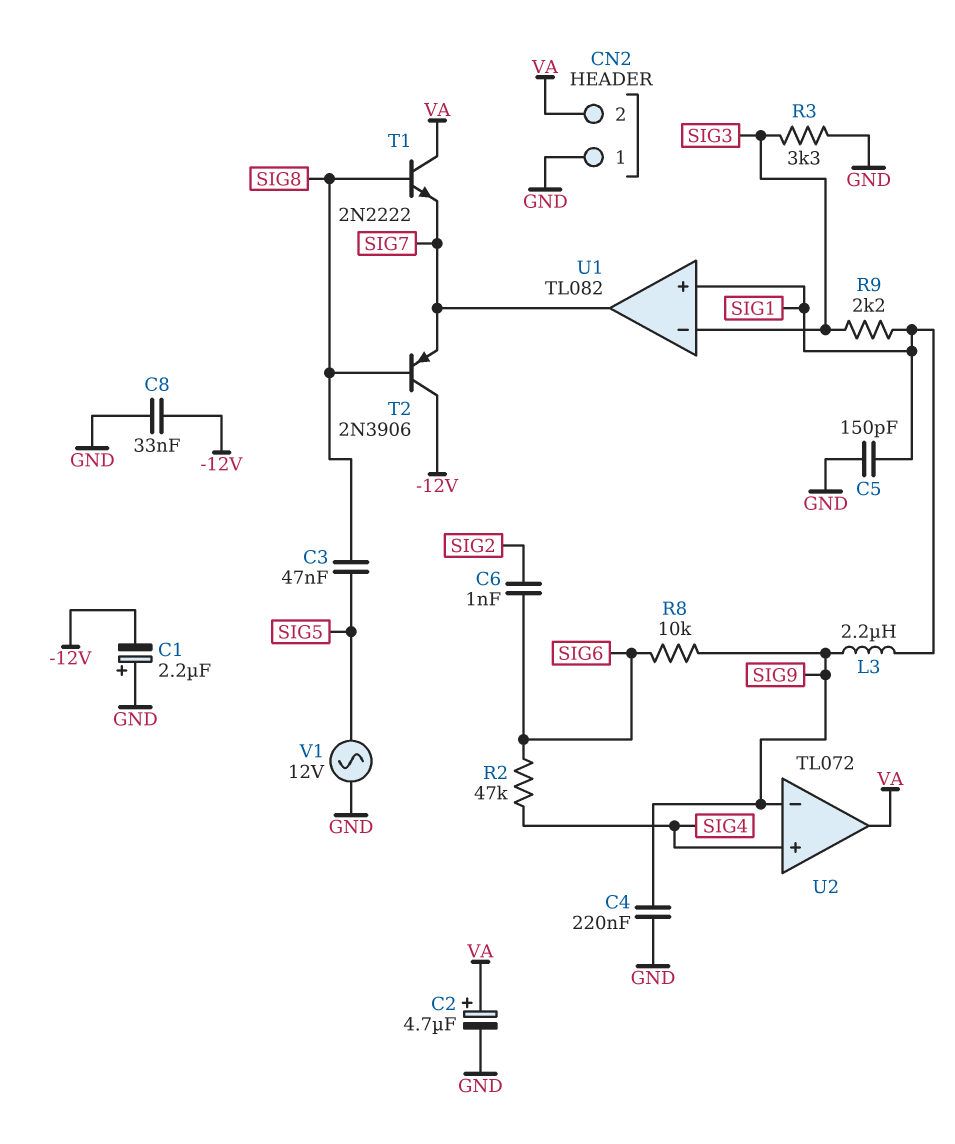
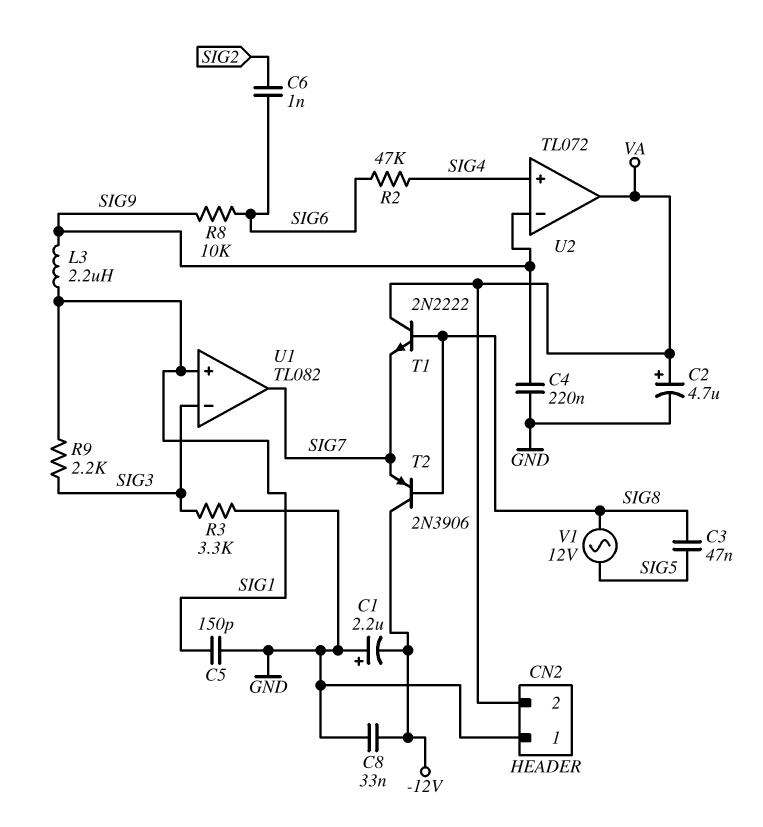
V1: AC 12V (GND, SIG5) -> AC 12V (SIG5, SIG8)

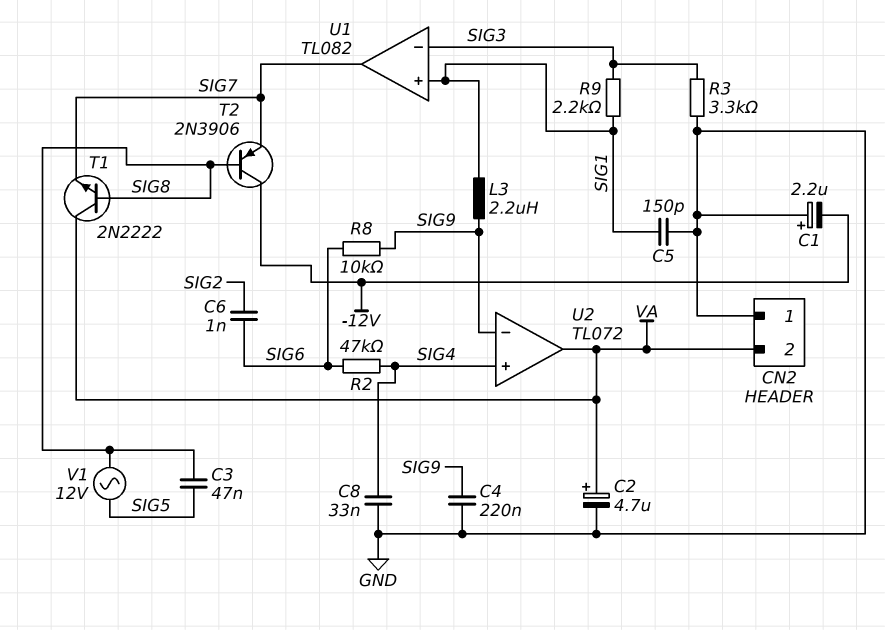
C8: 33nF (-12V, GND) -> 33nF (GND, SIG4)

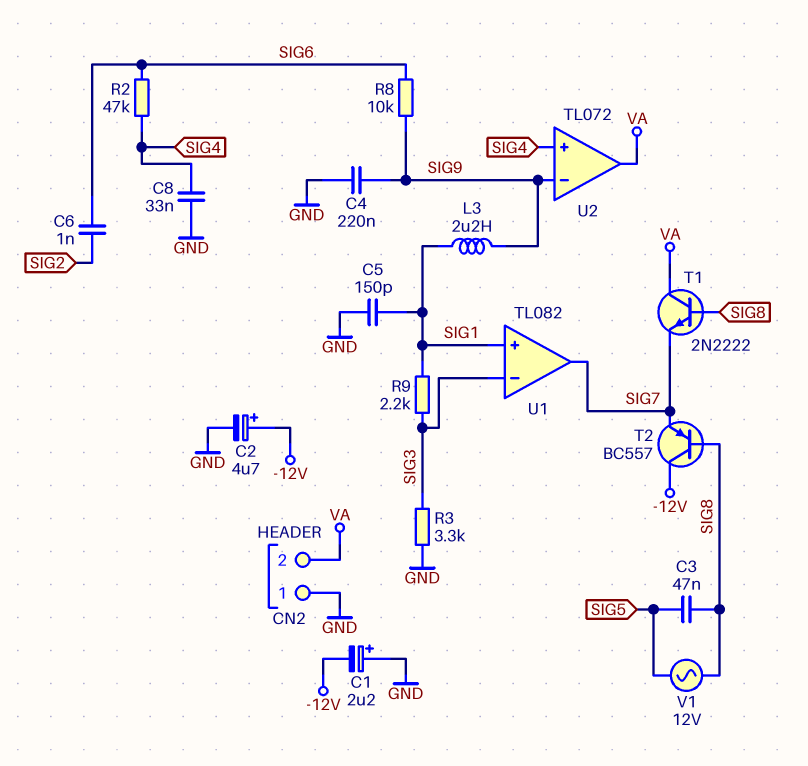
C2: 4.7uF (plus VA, minus GND) -> 4.7uF (plus -12V, minus GND)
T2: PNP 2N3906 (B SIG8, C -12V, E SIG7) -> PNP BC557 (B SIG8, C -12V, E SIG7)

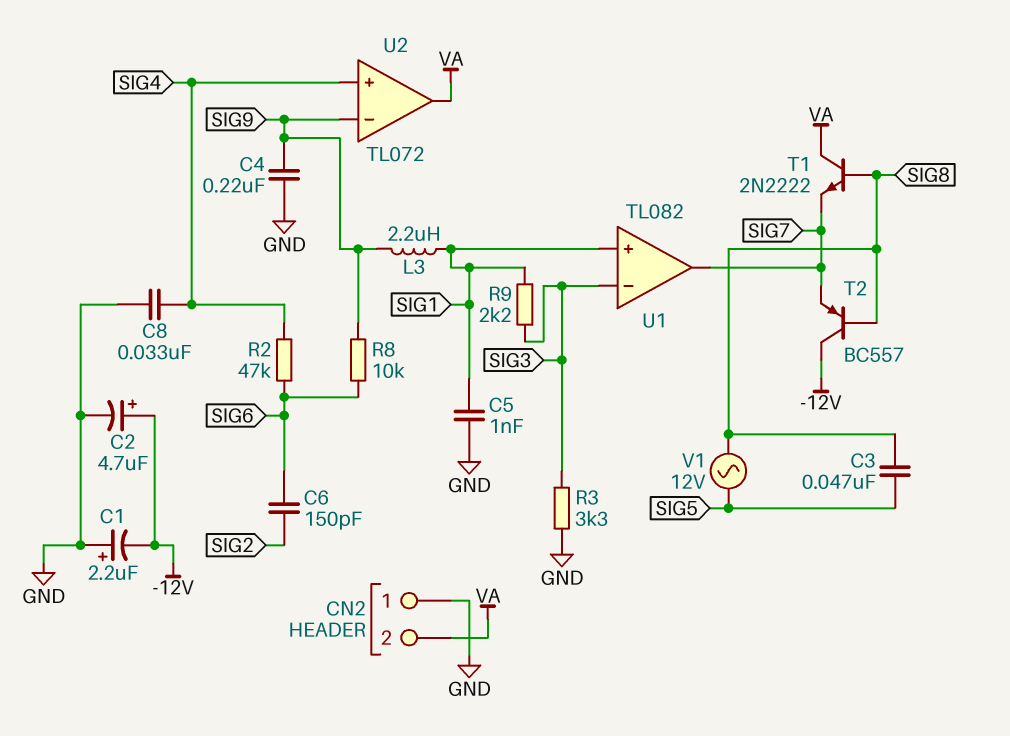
C5: 150pF (GND, SIG1) -> 1nF (GND, SIG1)
C6: 1nF (SIG2, SIG6) -> 150pF (SIG2, SIG6)

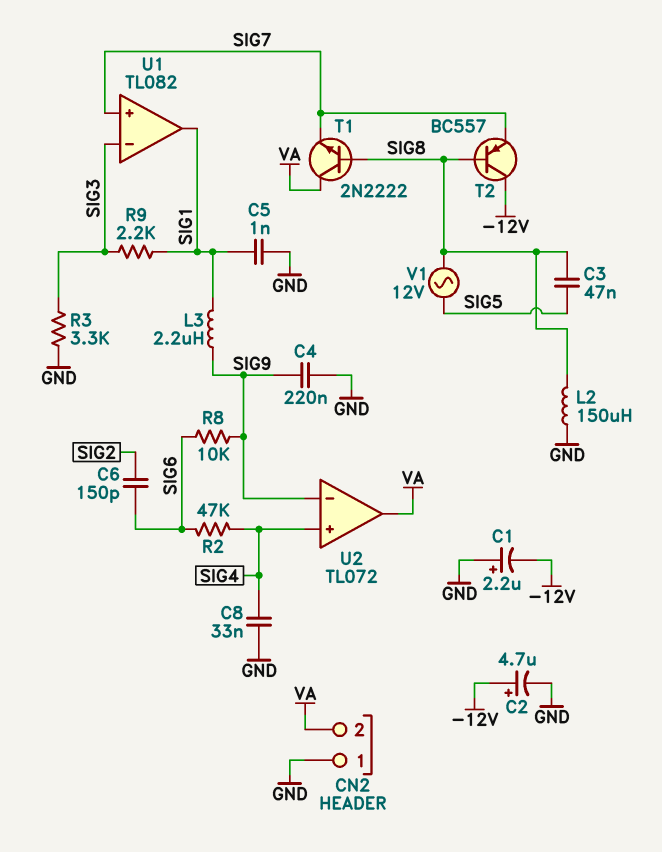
L2: none -> 150uH (GND, SIG8)
U1 pin in+: SIG1 -> SIG7
U1 pin out: SIG7 -> SIG1

